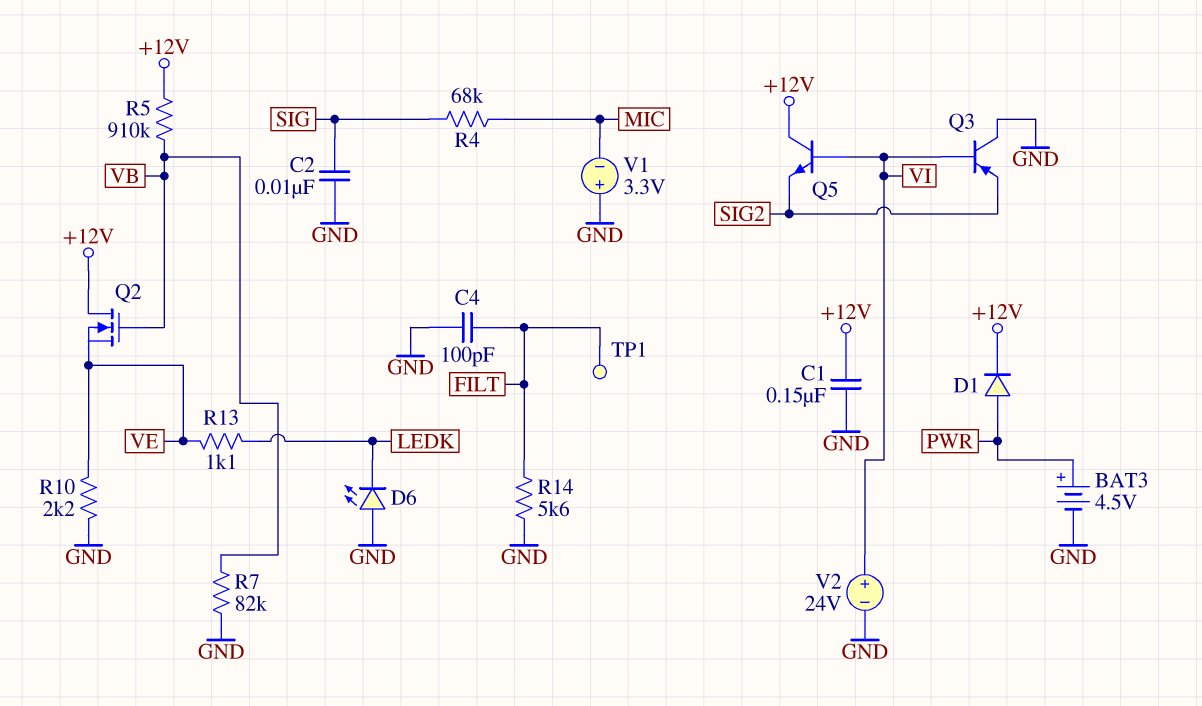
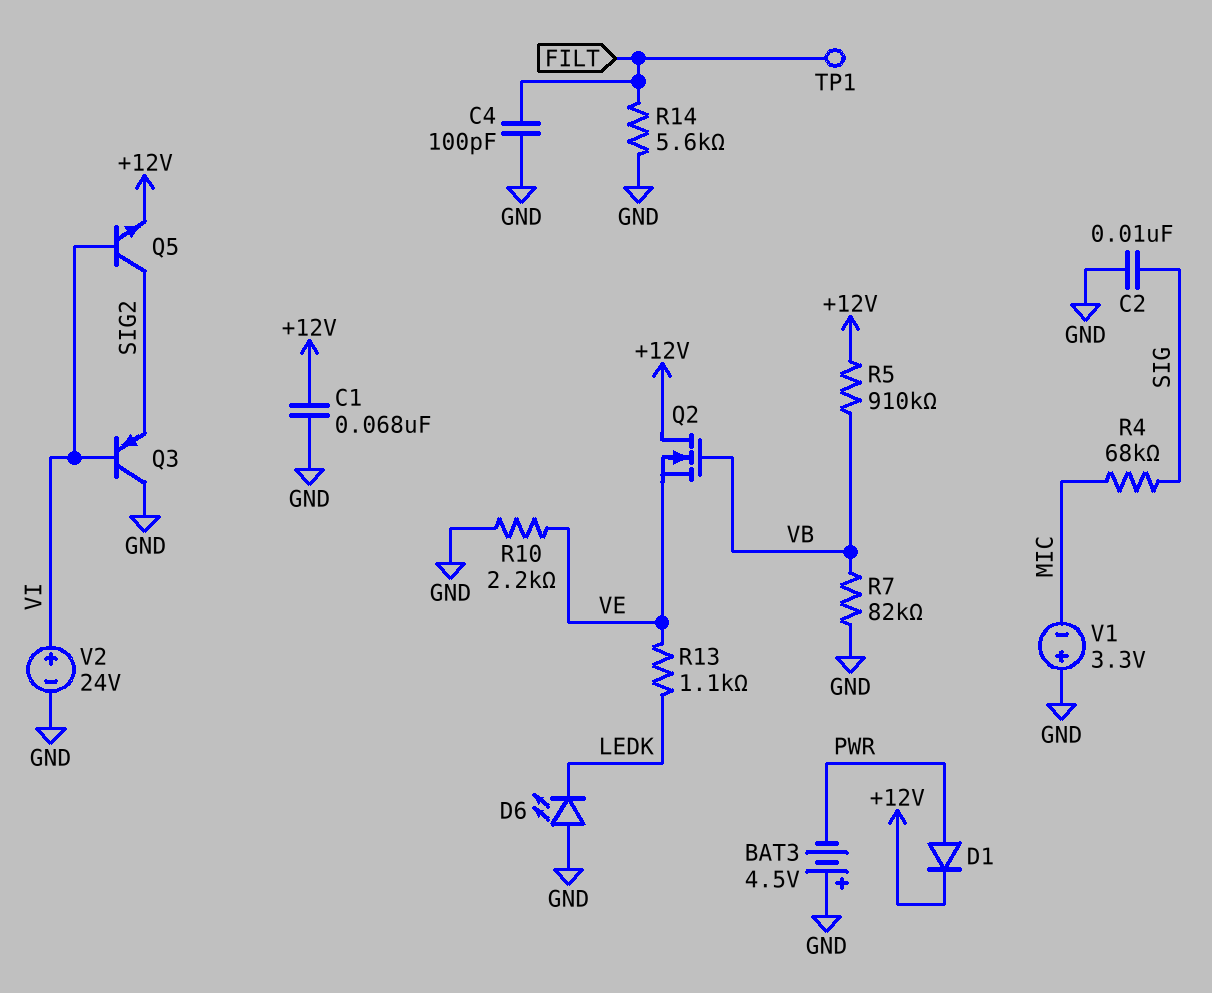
BAT3: 4.5V (plus PWR, minus GND) -> 4.5V (plus GND, minus PWR)
C1: 150nF (+12V, GND) -> 68nF (+12V, GND)
Q5: NPN (B VI, C +12V, E SIG2) -> NPN (B VI, C SIG2, E +12V)

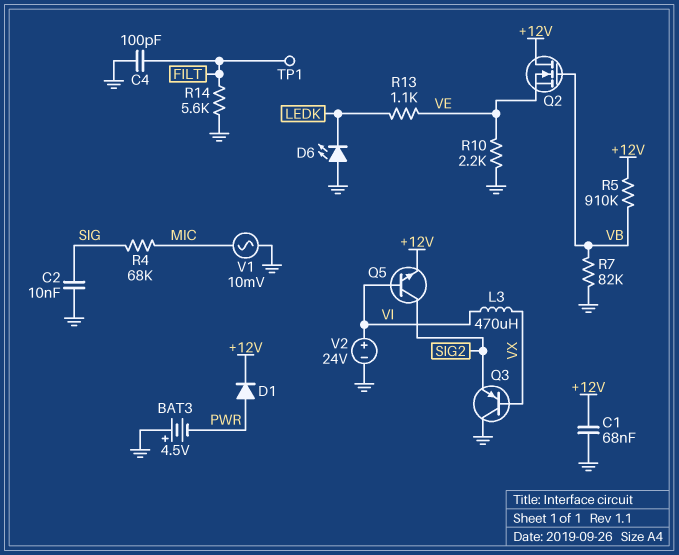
L3: none -> 470uH (VI, VX)
Q3: PNP (B VI, C GND, E SIG2) -> PNP (B VX, C GND, E SIG2)
V1: 3.3V (plus GND, minus MIC) -> AC 10mV (GND, MIC)

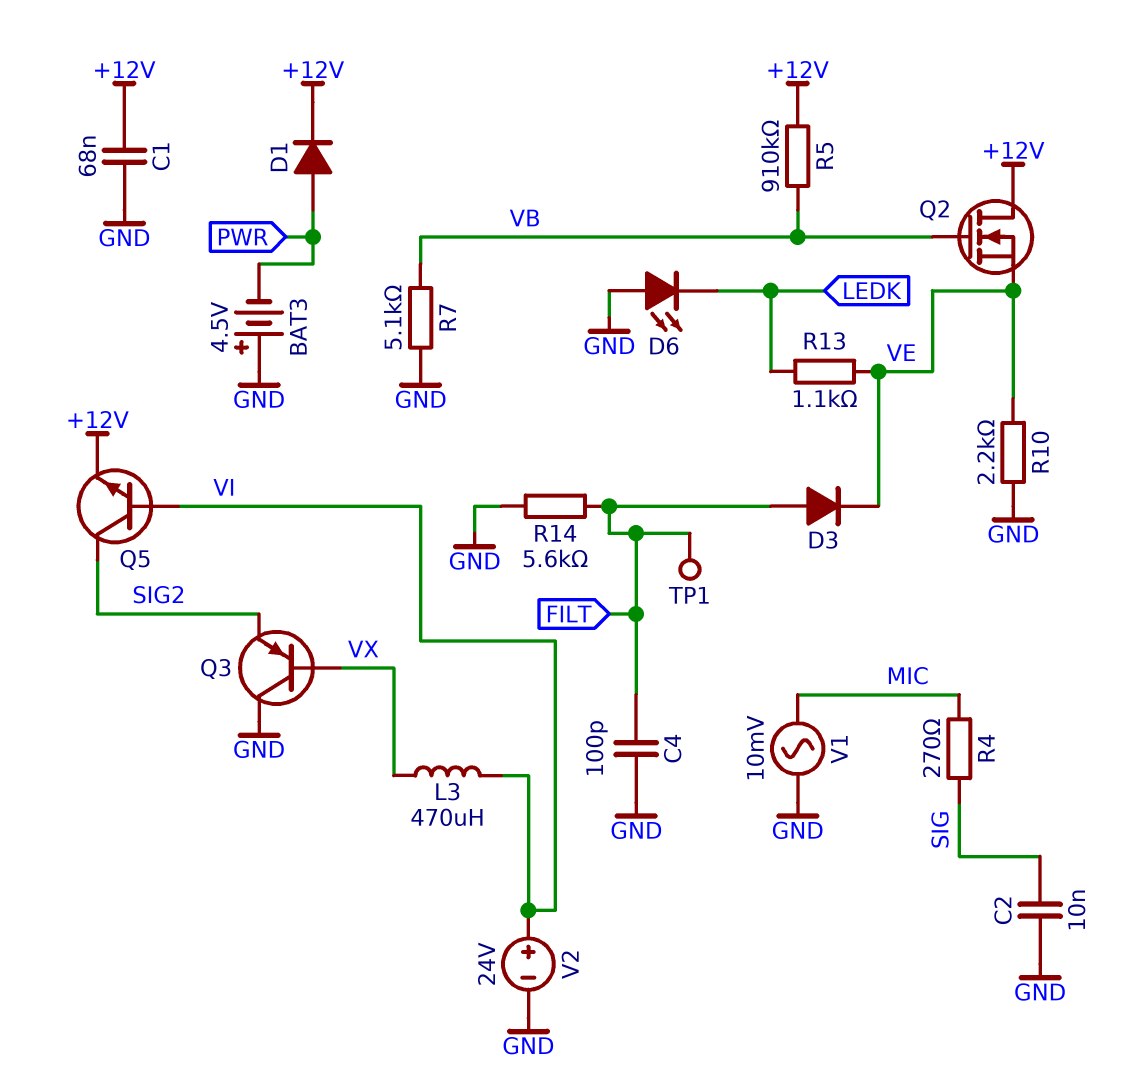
D3: none -> diode (A FILT, K VE)
R4: 68k (MIC, SIG) -> 270 (MIC, SIG)
R7: 82k (GND, VB) -> 5.1k (GND, VB)

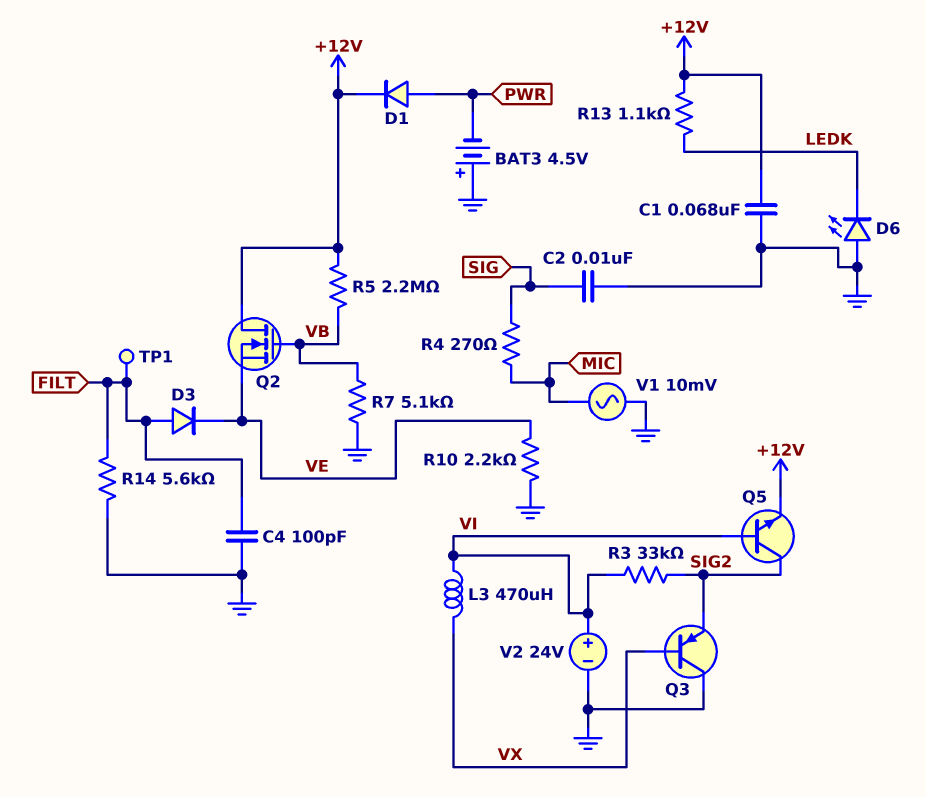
R3: none -> 33k (SIG2, VI)
R5: 910k (+12V, VB) -> 2.2M (+12V, VB)
R13: 1.1k (LEDK, VE) -> 1.1k (+12V, LEDK)

